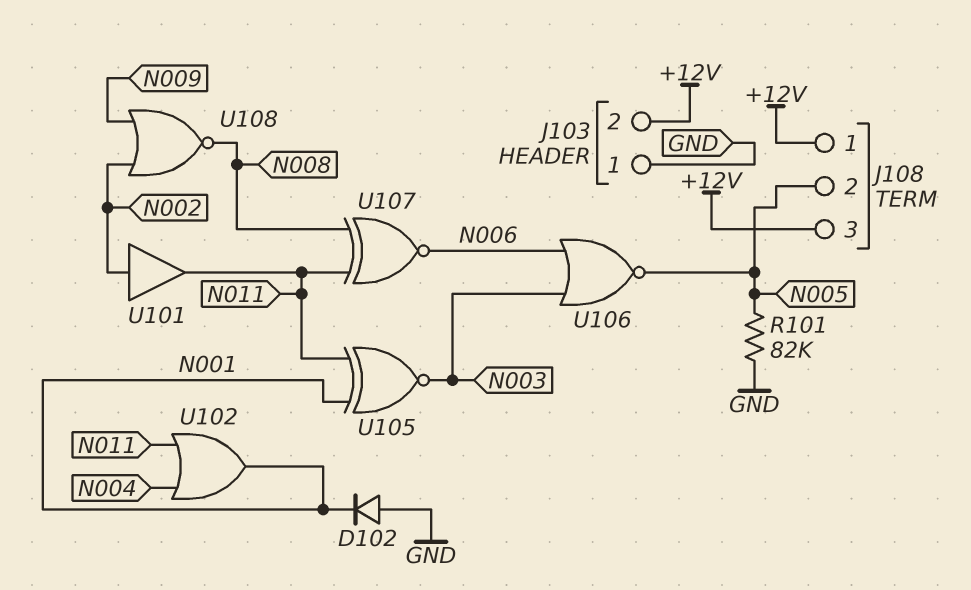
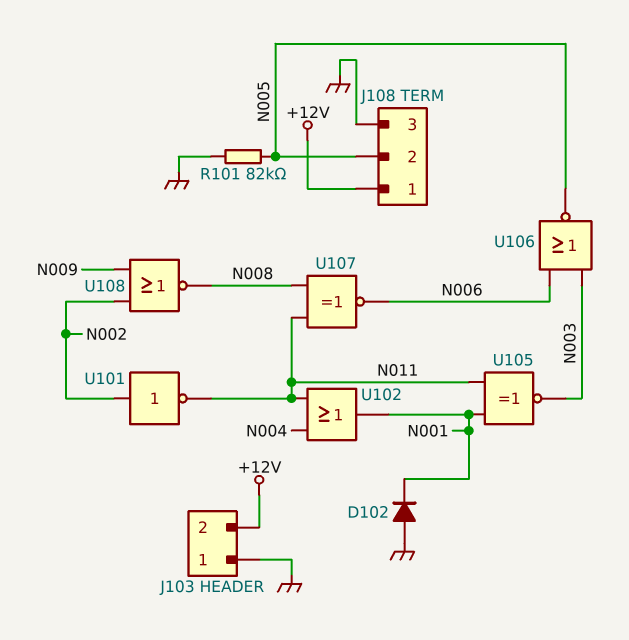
J108 pin 3: +12V -> GND
U101: buffer (in N002, out N011) -> NOT (in N002, out N011)

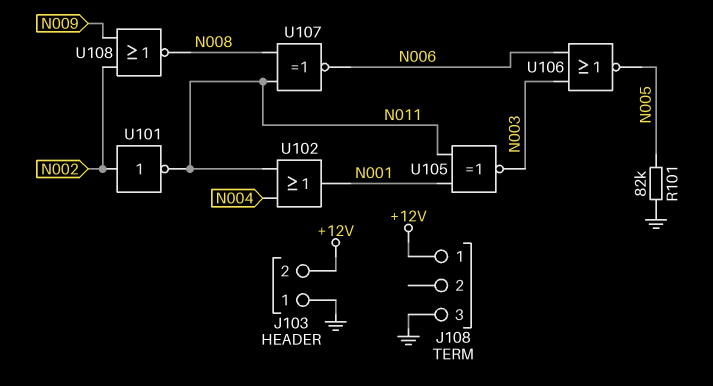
D102: diode (A GND, K N001) -> none
J108 pin 2: N005 -> none

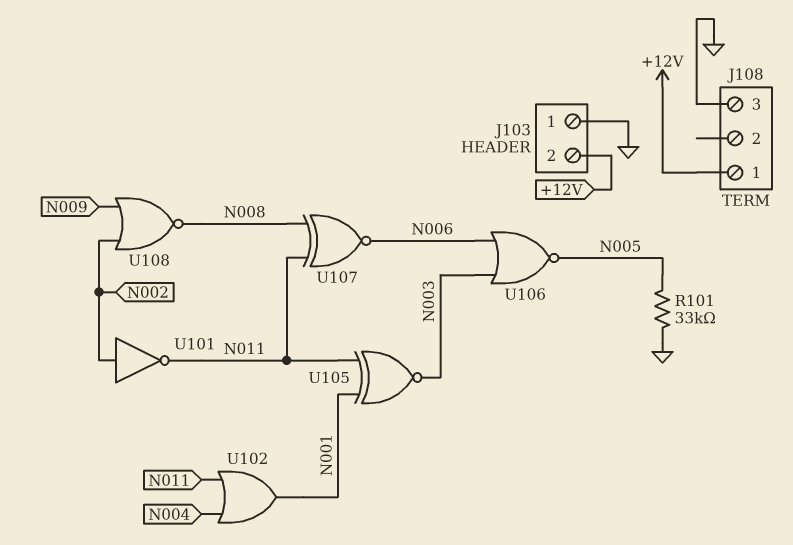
R101: 82k (GND, N005) -> 33k (GND, N005)

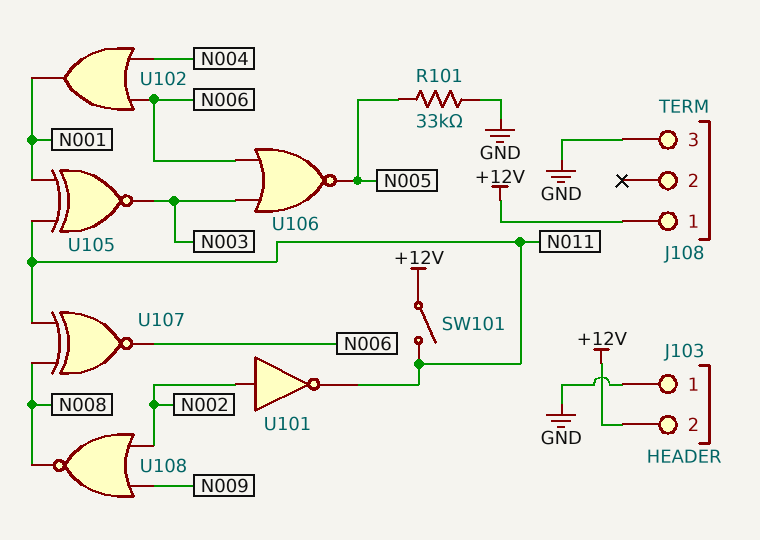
SW101: none -> switch (+12V, N011)
U102: OR (in N004, in N011, out N001) -> OR (in N004, in N006, out N001)

